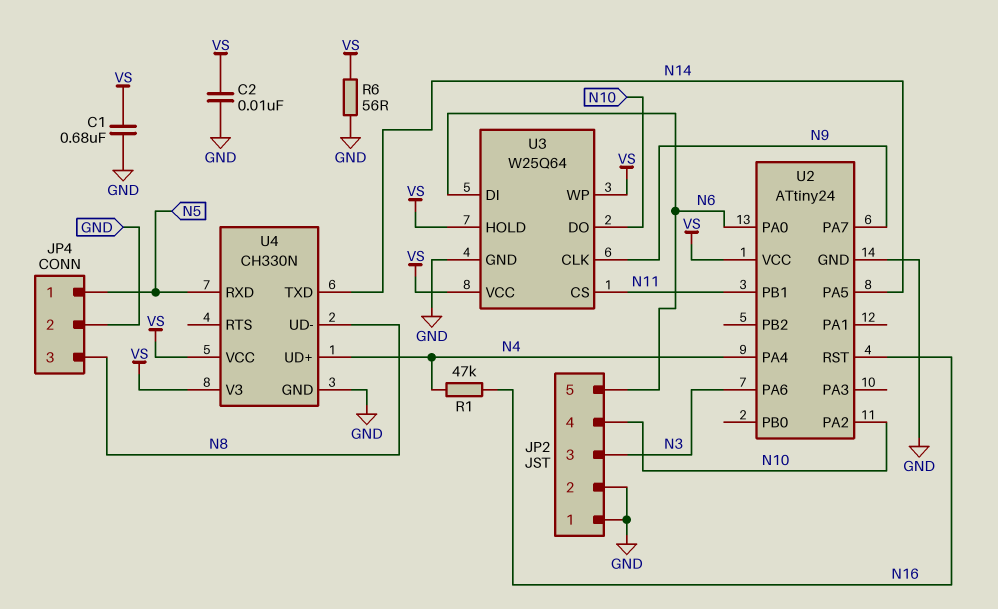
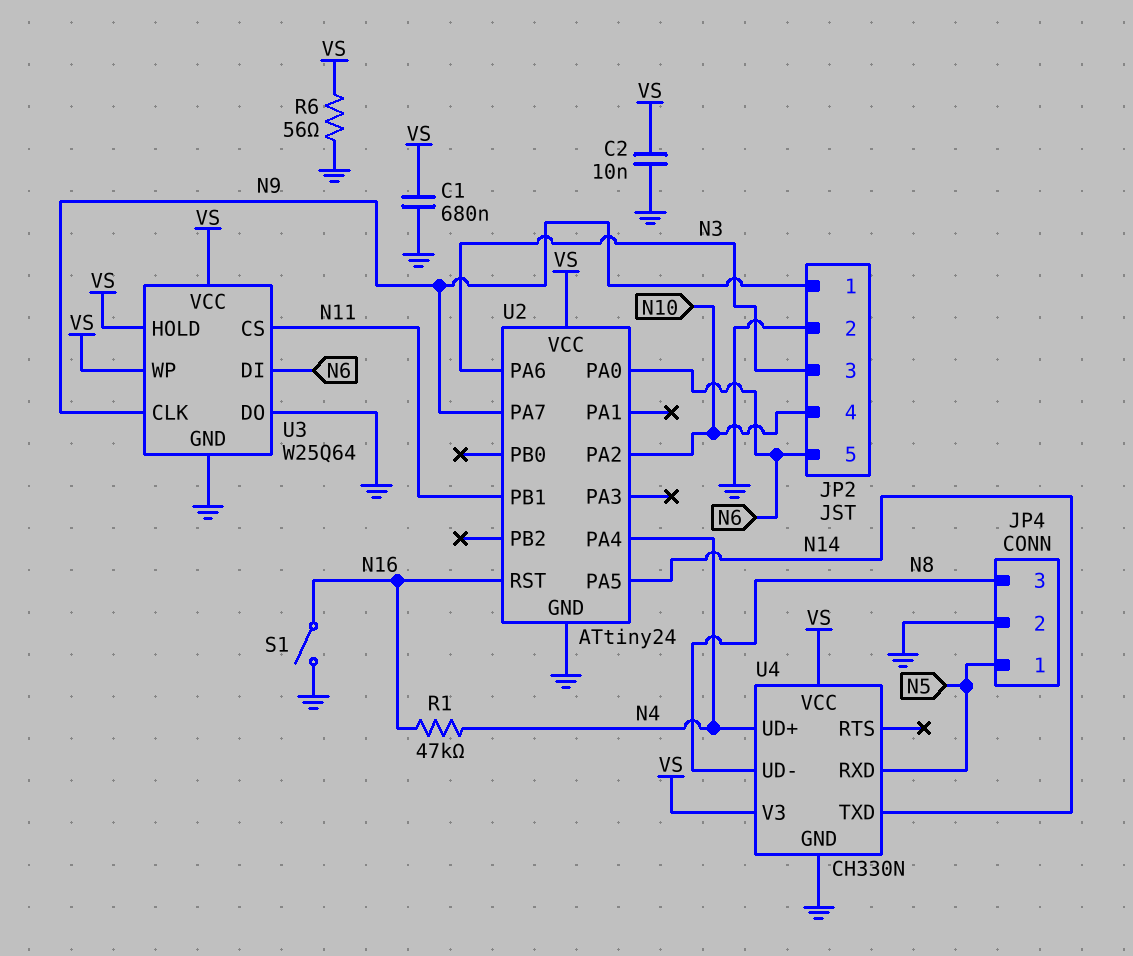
JP2 pin 1: GND -> N9
S1: none -> switch (GND, N16)
U3 pin DO: N10 -> GND

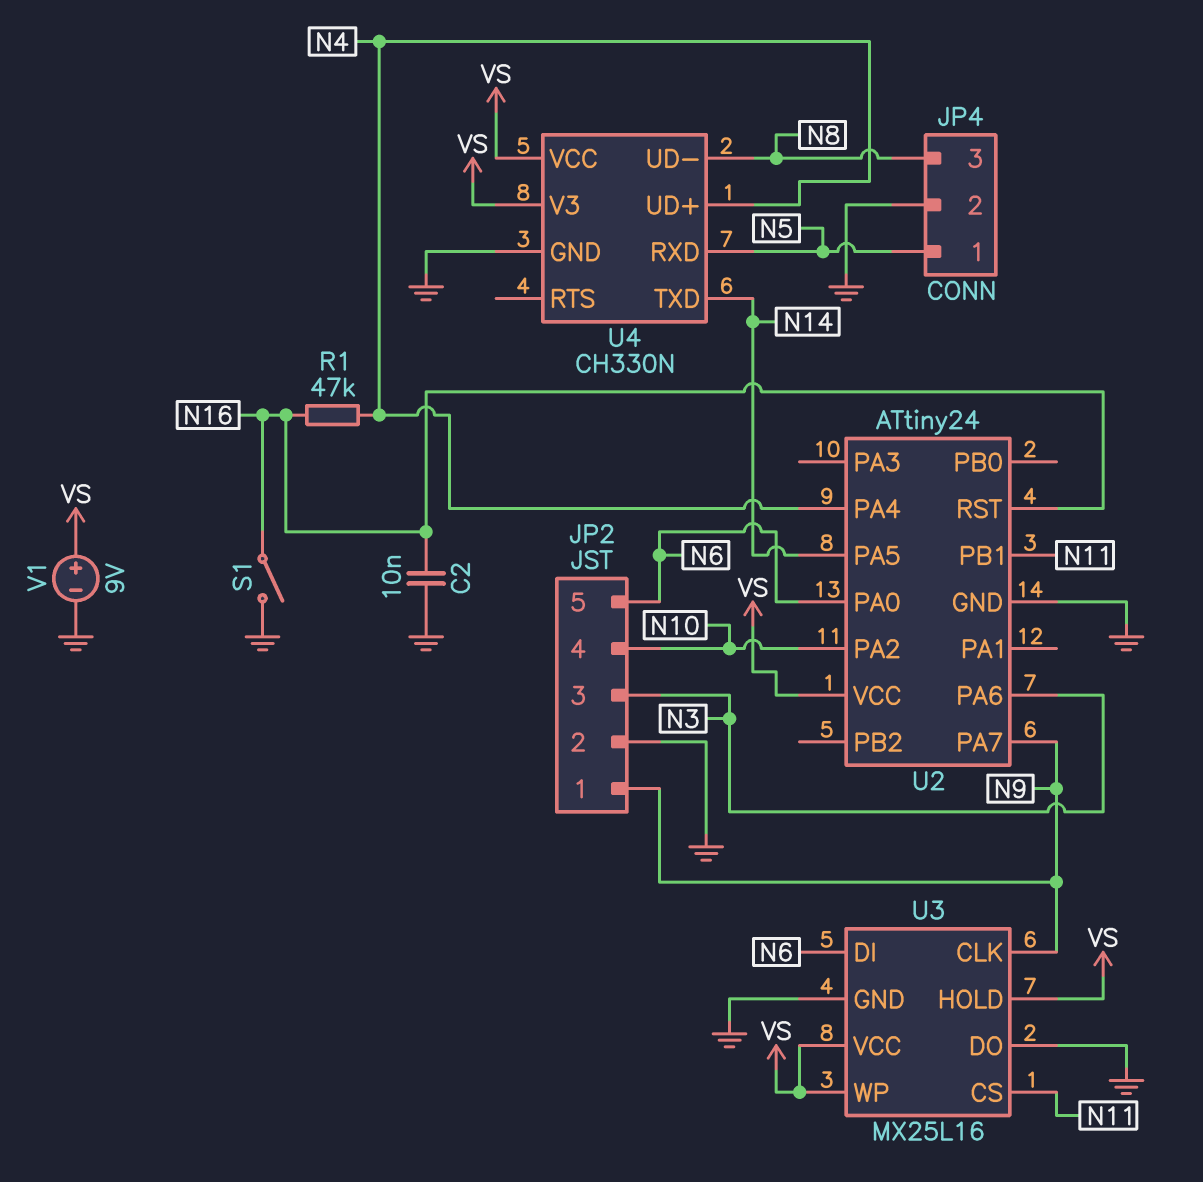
C1: 680nF (GND, VS) -> none
C2: 10nF (GND, VS) -> 10nF (GND, N16)
R6: 56 (GND, VS) -> none
U3: W25Q64 -> MX25L16
V1: none -> 9V (plus VS, minus GND)

